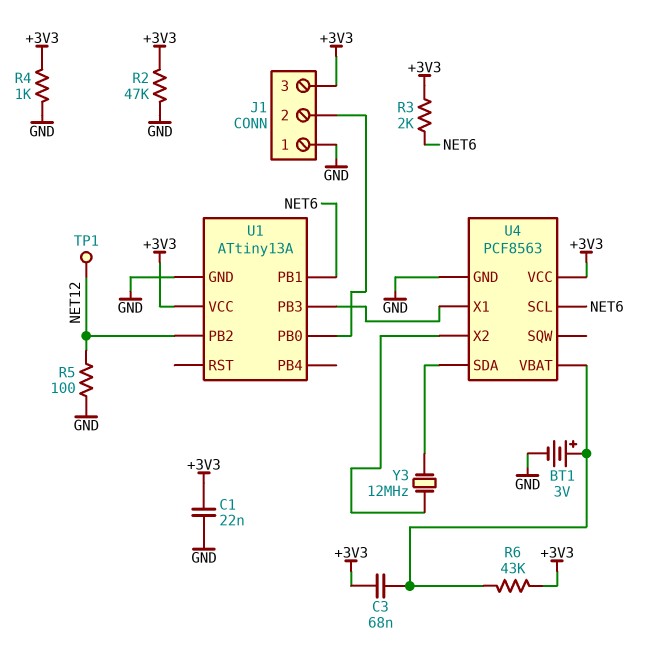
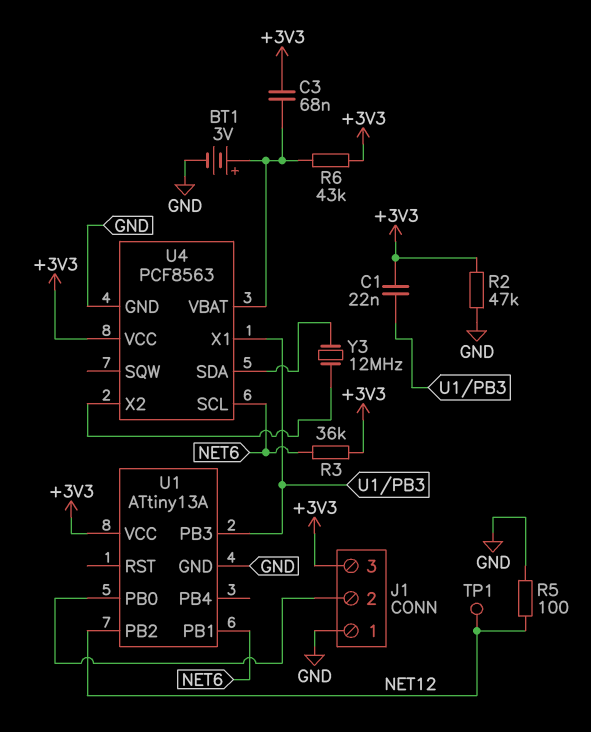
C1: 22nF (+3V3, GND) -> 22nF (+3V3, U1/PB3)
R3: 2k (+3V3, NET6) -> 36k (+3V3, NET6)
R4: 1k (+3V3, GND) -> none

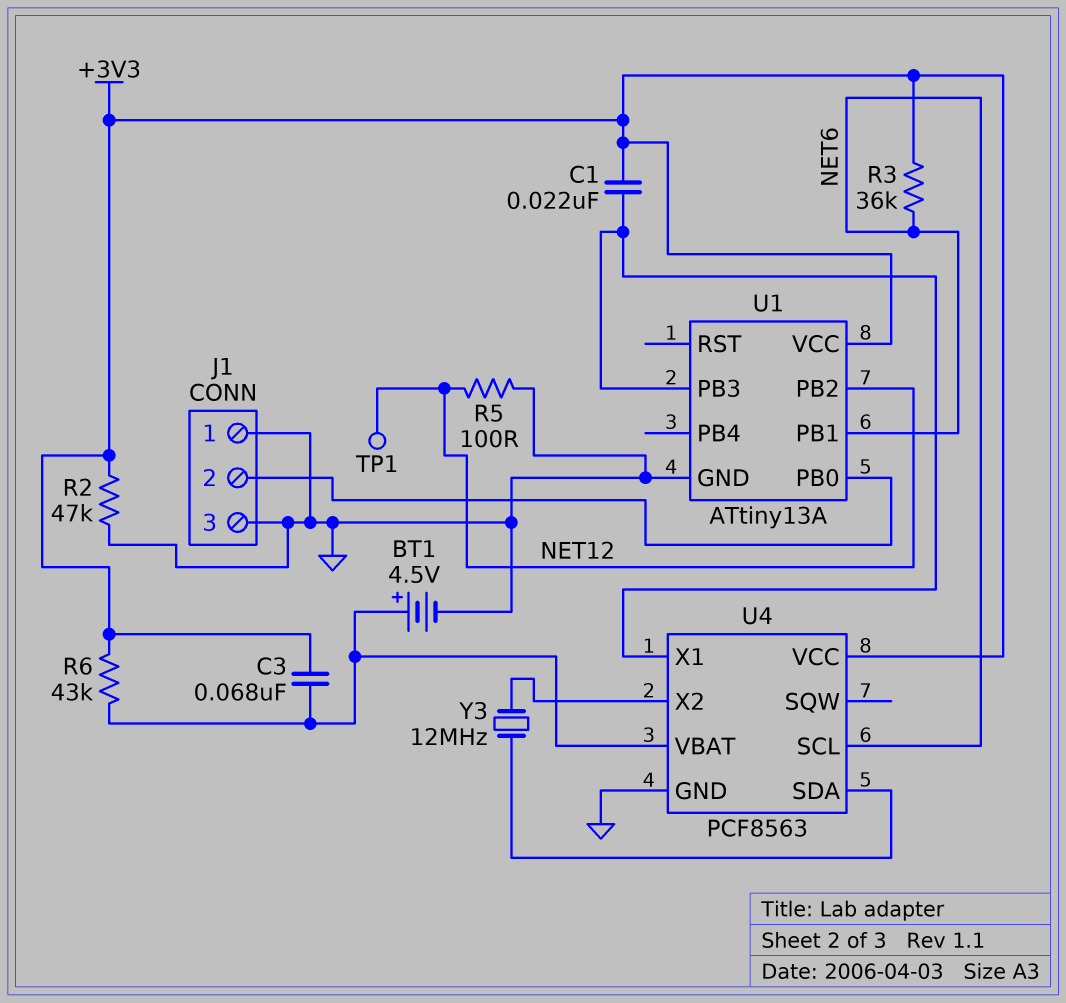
BT1: 3V (plus U4/VBAT, minus GND) -> 4.5V (plus U4/VBAT, minus GND)
J1 pin 3: +3V3 -> GND

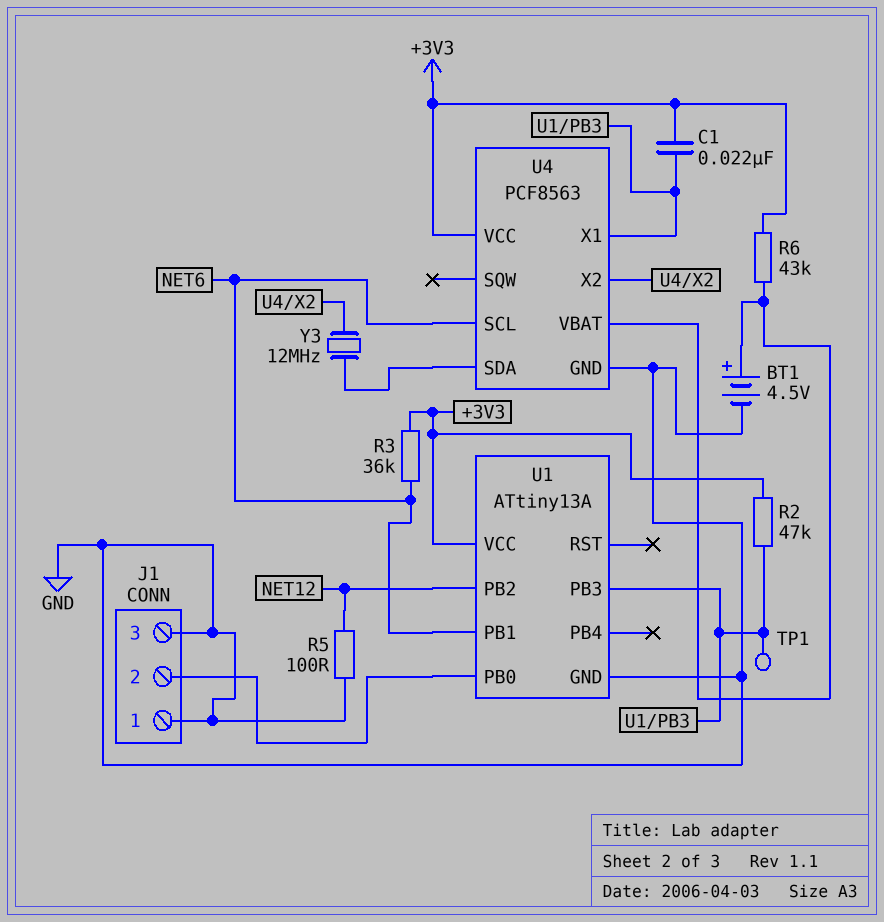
C3: 68nF (+3V3, U4/VBAT) -> none
R2: 47k (+3V3, GND) -> 47k (+3V3, U1/PB3)
TP1: test point (NET12) -> test point (U1/PB3)

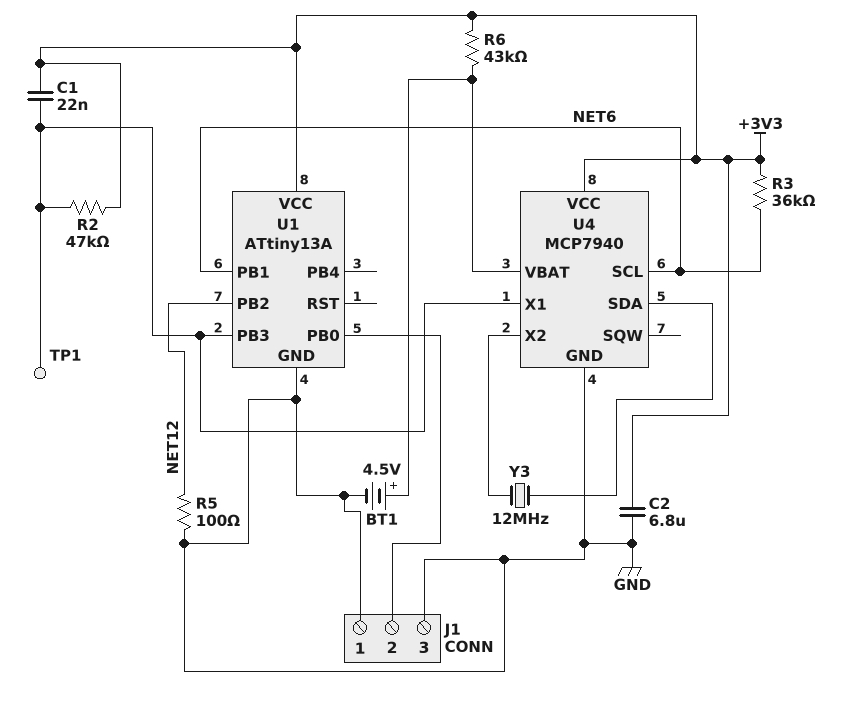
C2: none -> 6.8uF (+3V3, GND)
U4: PCF8563 -> MCP7940

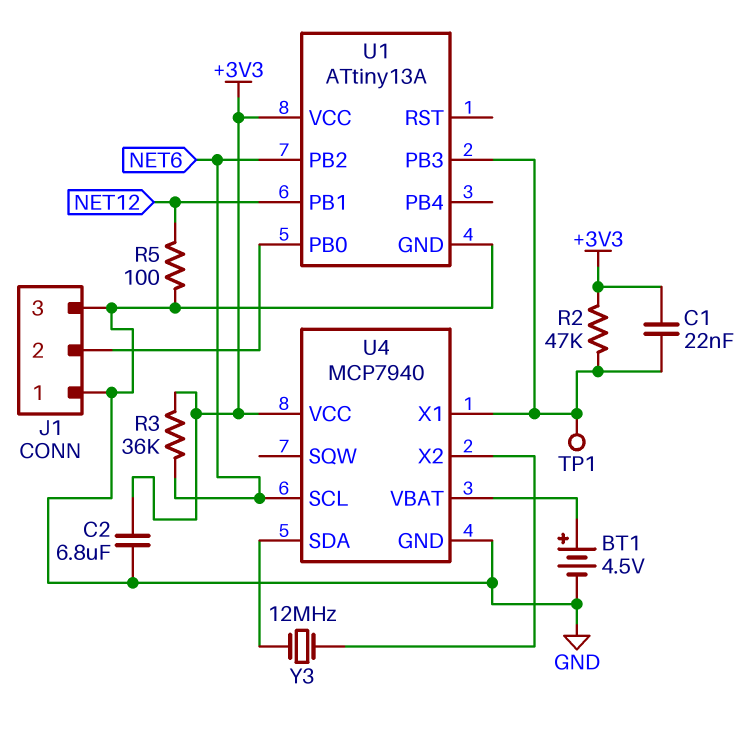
R6: 43k (+3V3, U4/VBAT) -> none
U1 pin PB1: NET6 -> NET12
U1 pin PB2: NET12 -> NET6

